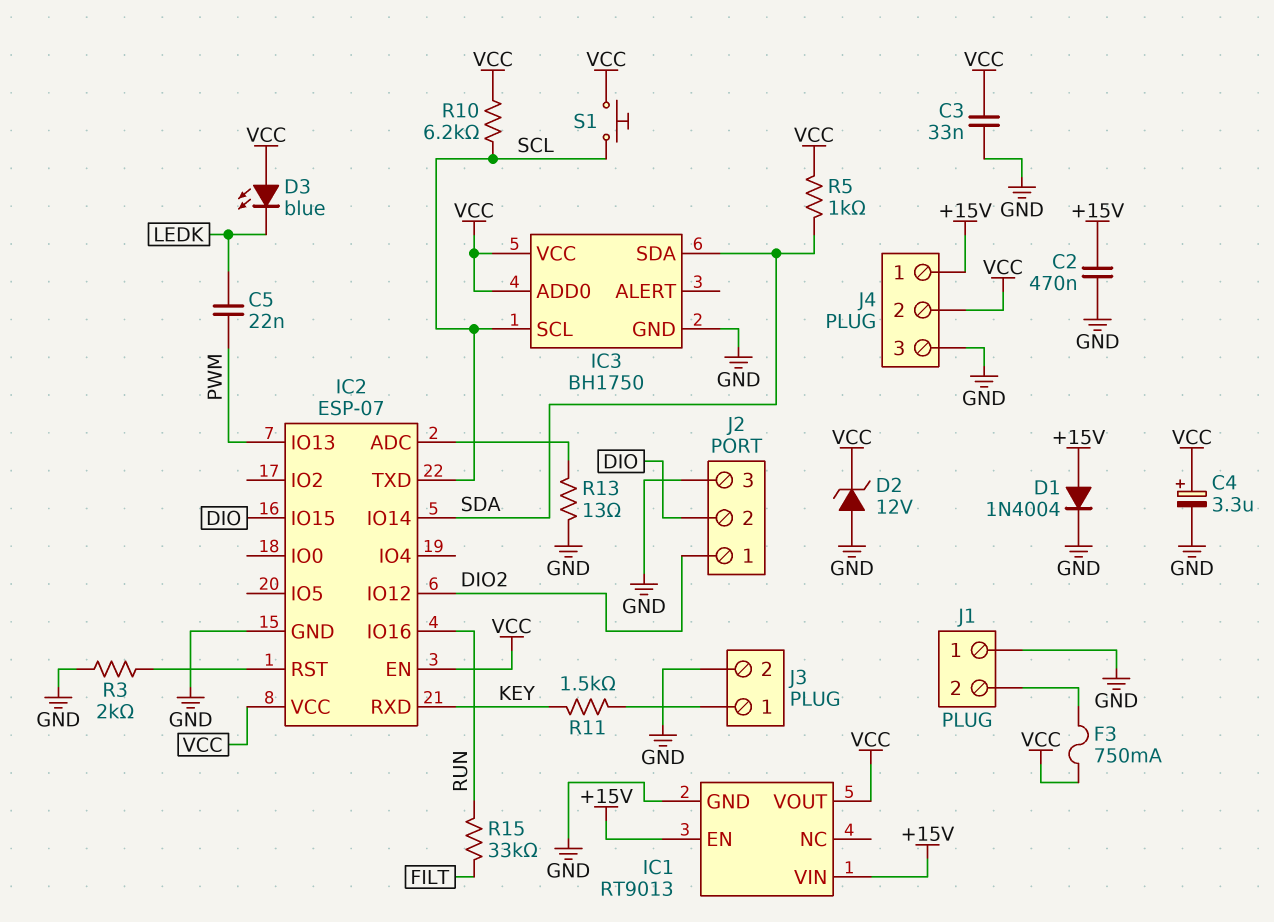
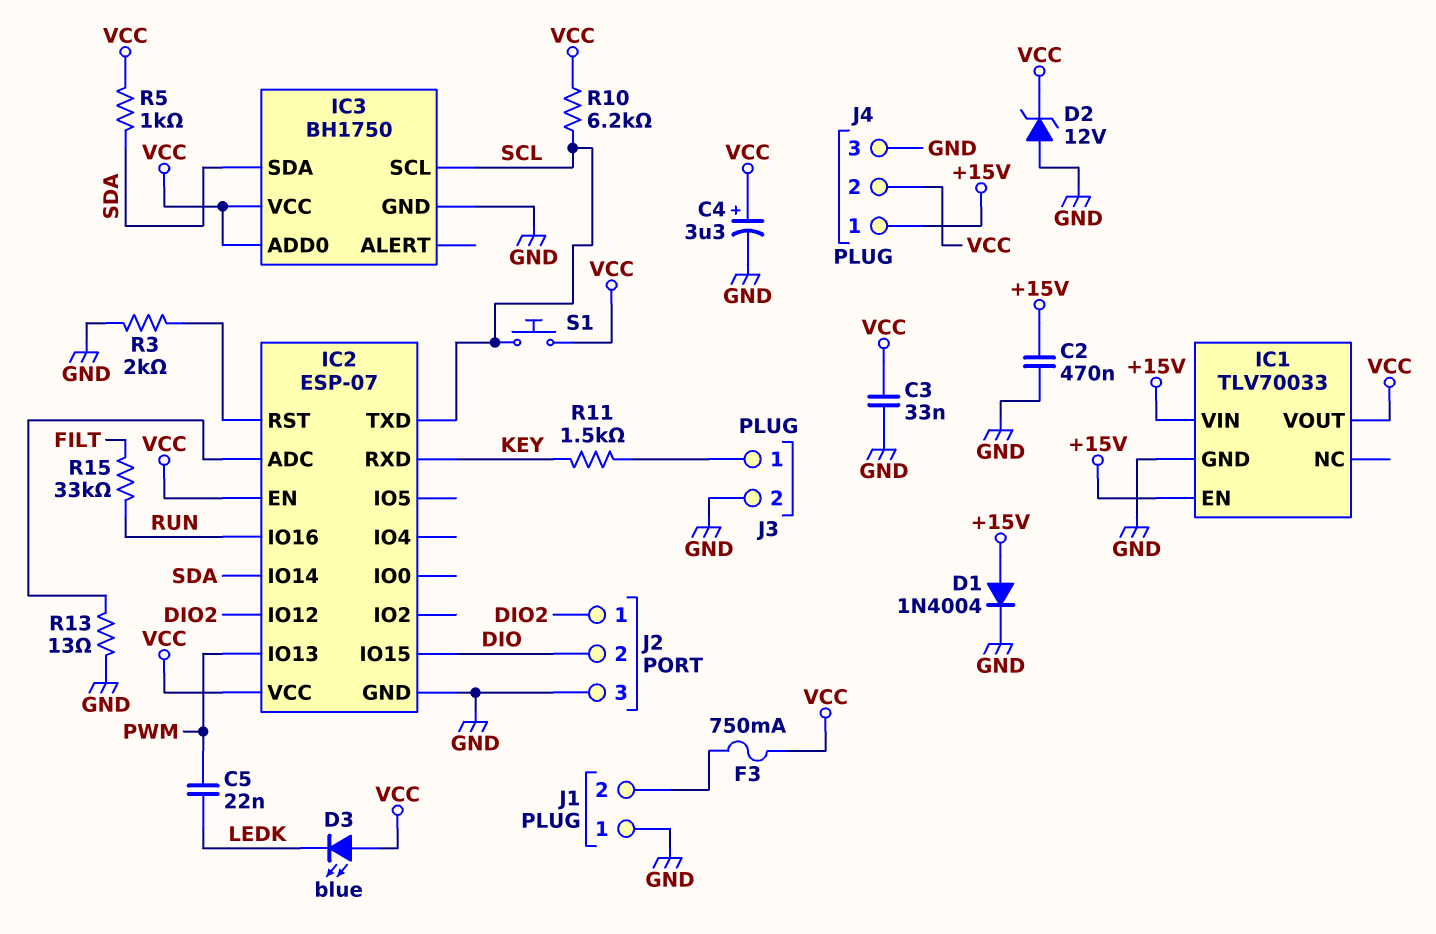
IC1: RT9013 -> TLV70033

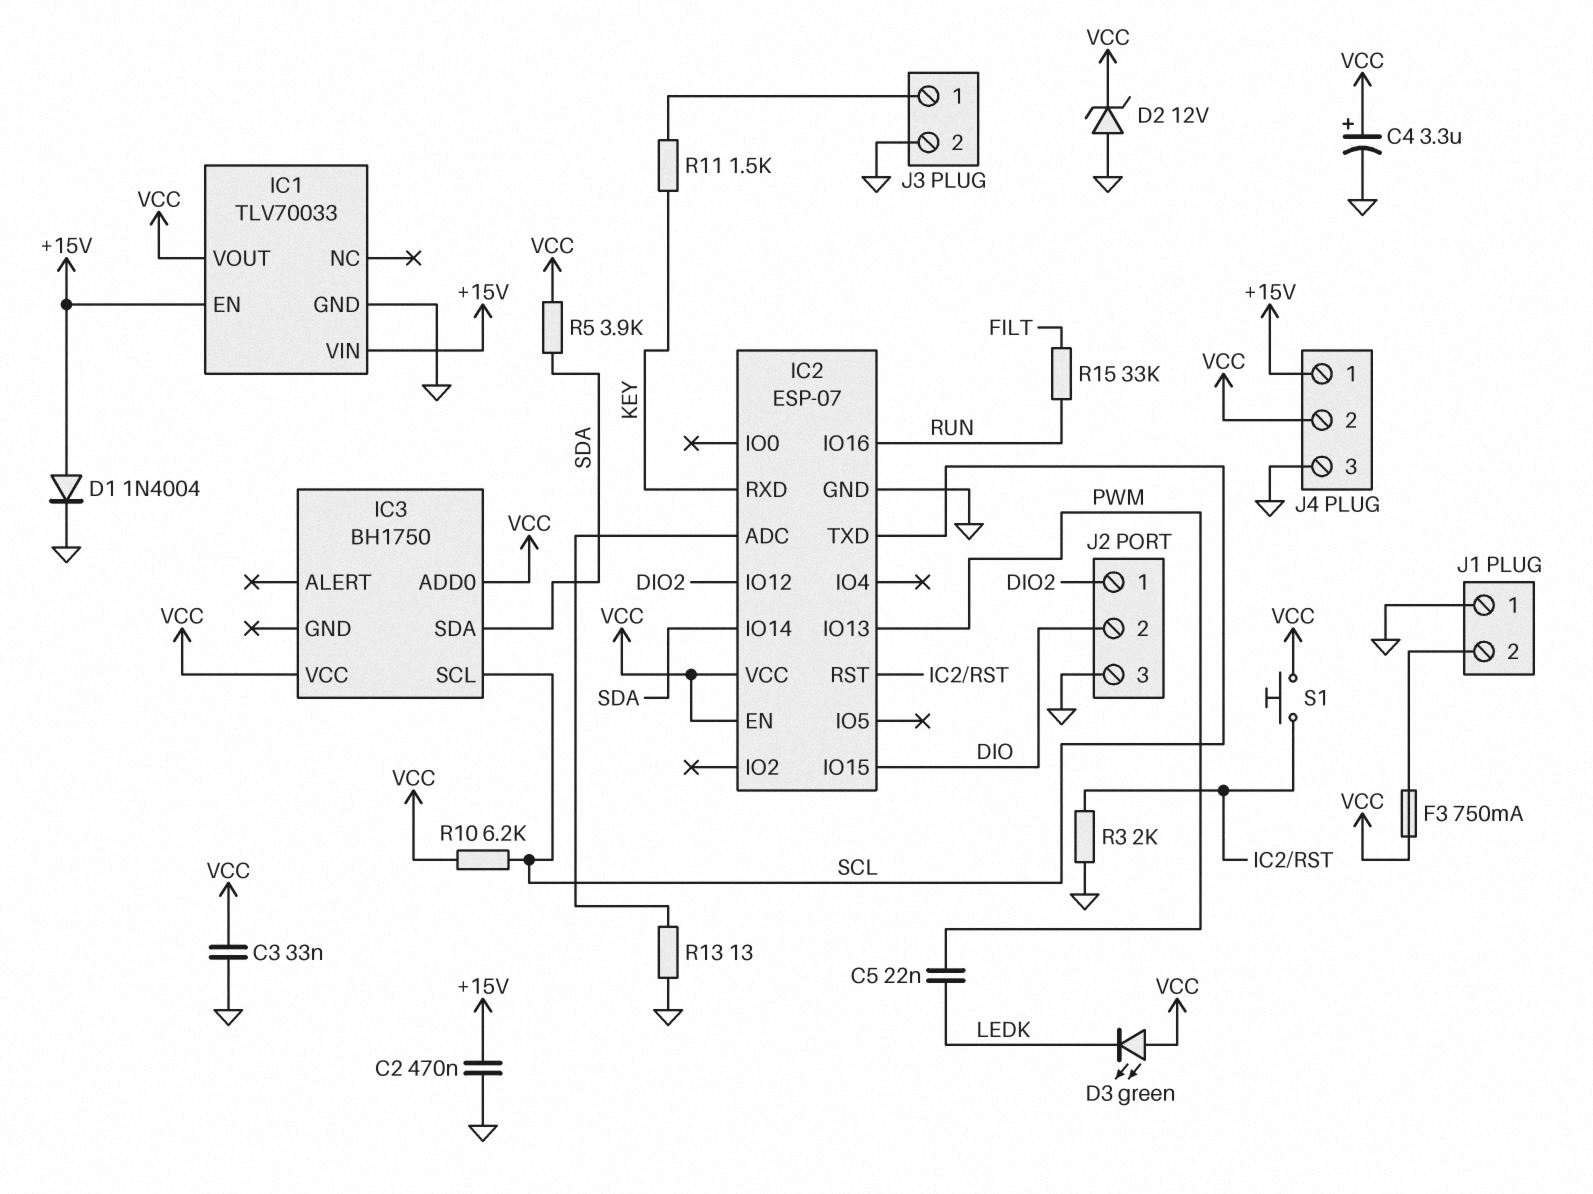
D3: LED blue (A VCC, K LEDK) -> LED green (A VCC, K LEDK)
IC3 pin GND: GND -> none
R5: 1k (SDA, VCC) -> 3.9k (SDA, VCC)
S1: button (SCL, VCC) -> button (IC2/RST, VCC)

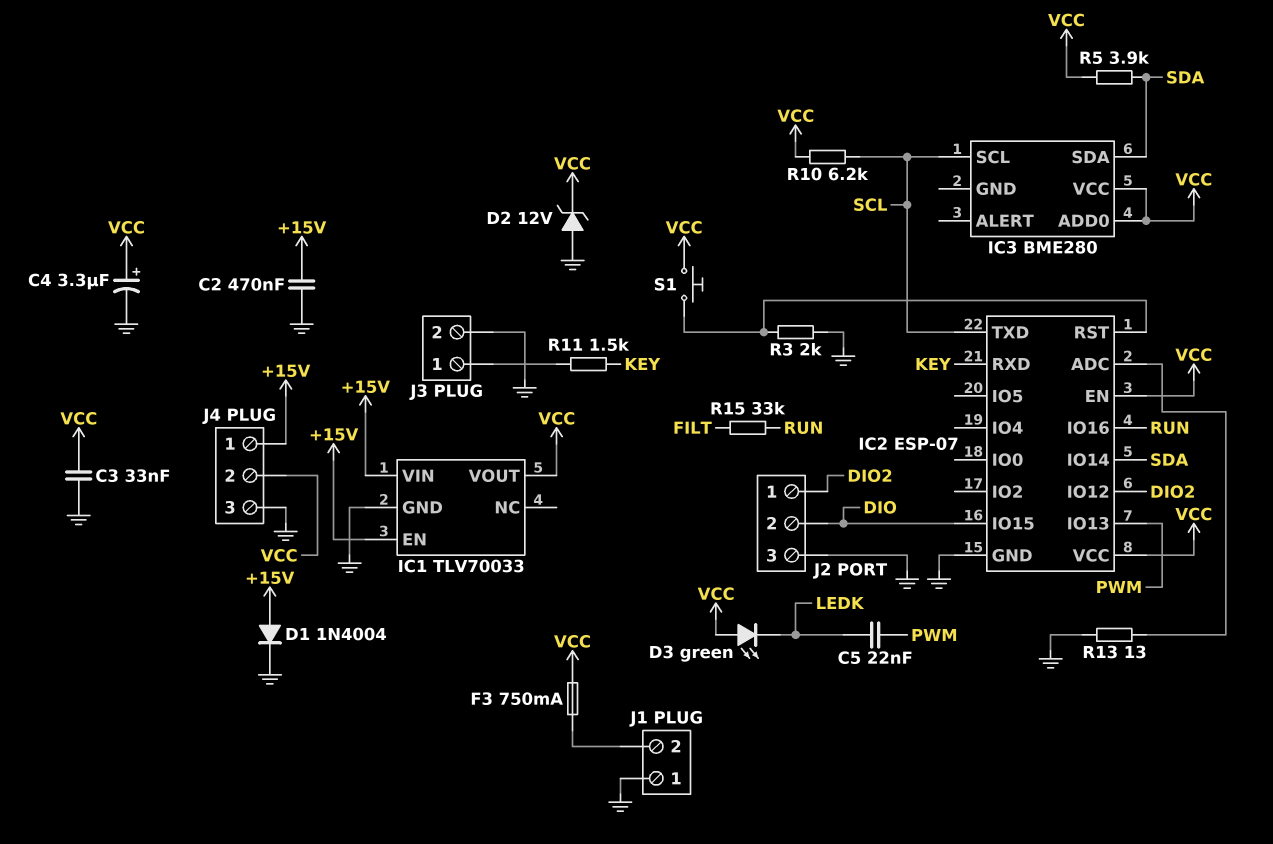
IC3: BH1750 -> BME280

